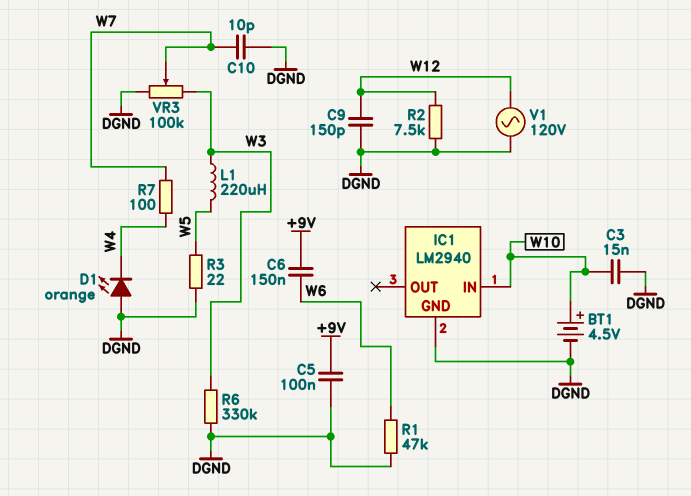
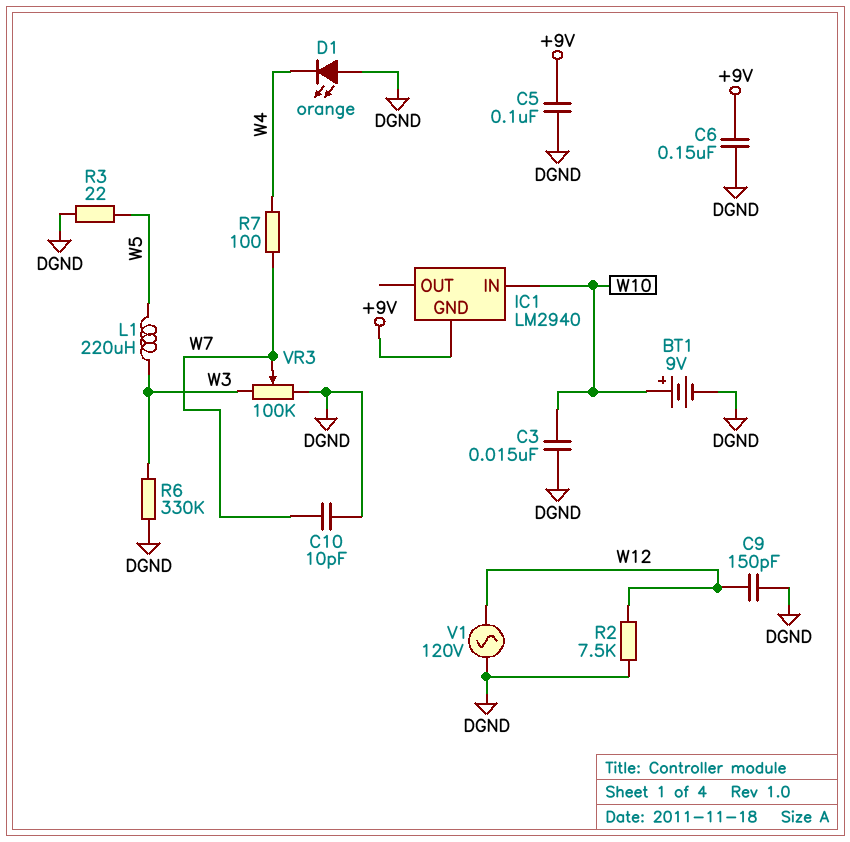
BT1: 4.5V (plus W10, minus DGND) -> 9V (plus W10, minus DGND)
C6: 150nF (+9V, W6) -> 150nF (+9V, DGND)
IC1 pin GND: DGND -> +9V
R1: 47k (DGND, W6) -> none

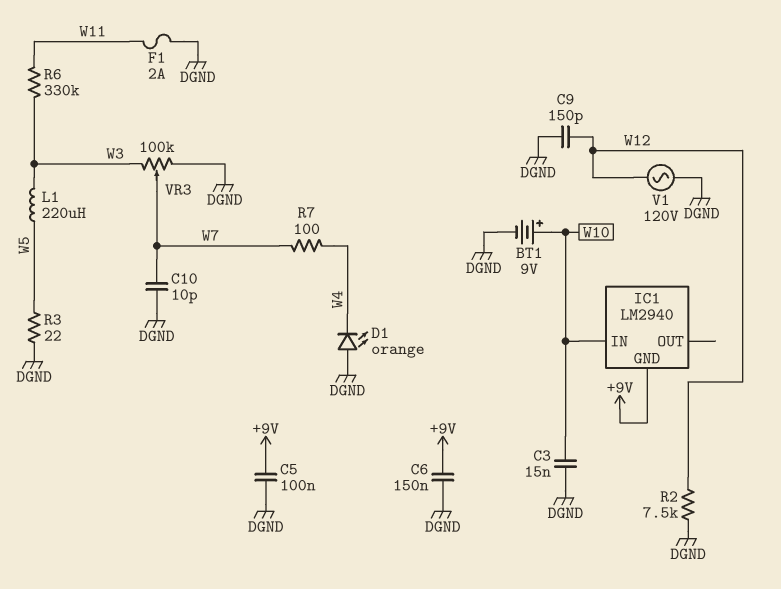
F1: none -> 2A (DGND, W11)
R6: 330k (DGND, W3) -> 330k (W3, W11)

